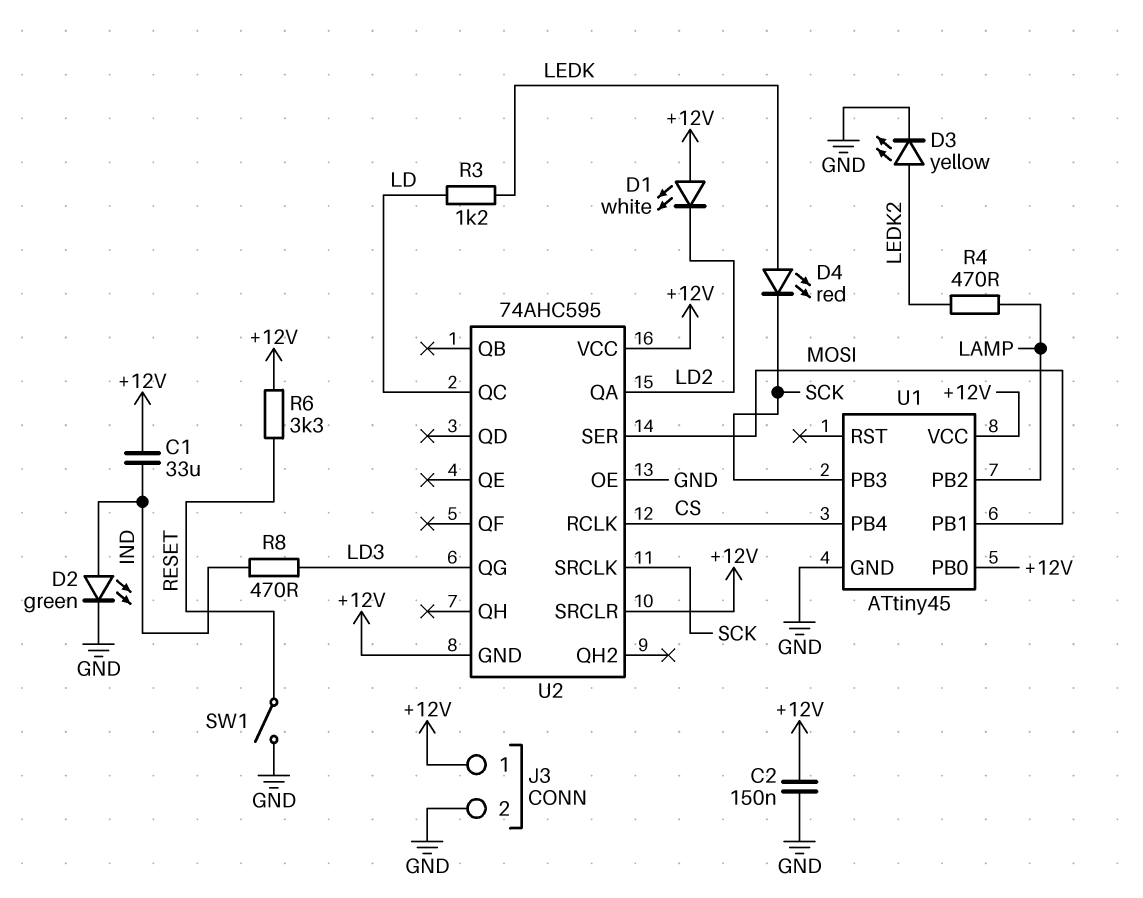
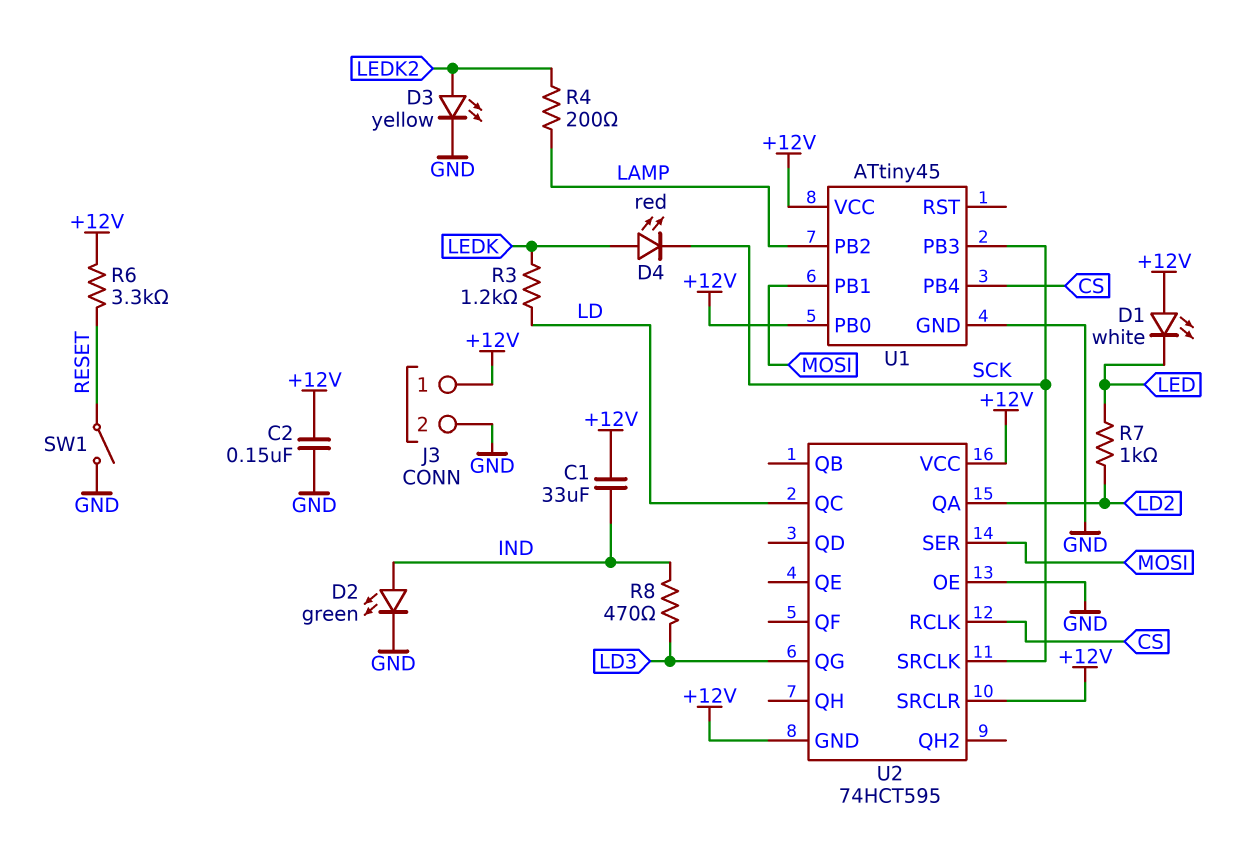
D1: LED white (A +12V, K LD2) -> LED white (A +12V, K LED)
R4: 470 (LAMP, LEDK2) -> 200 (LAMP, LEDK2)
R7: none -> 1k (LD2, LED)
U2: 74AHC595 -> 74HCT595

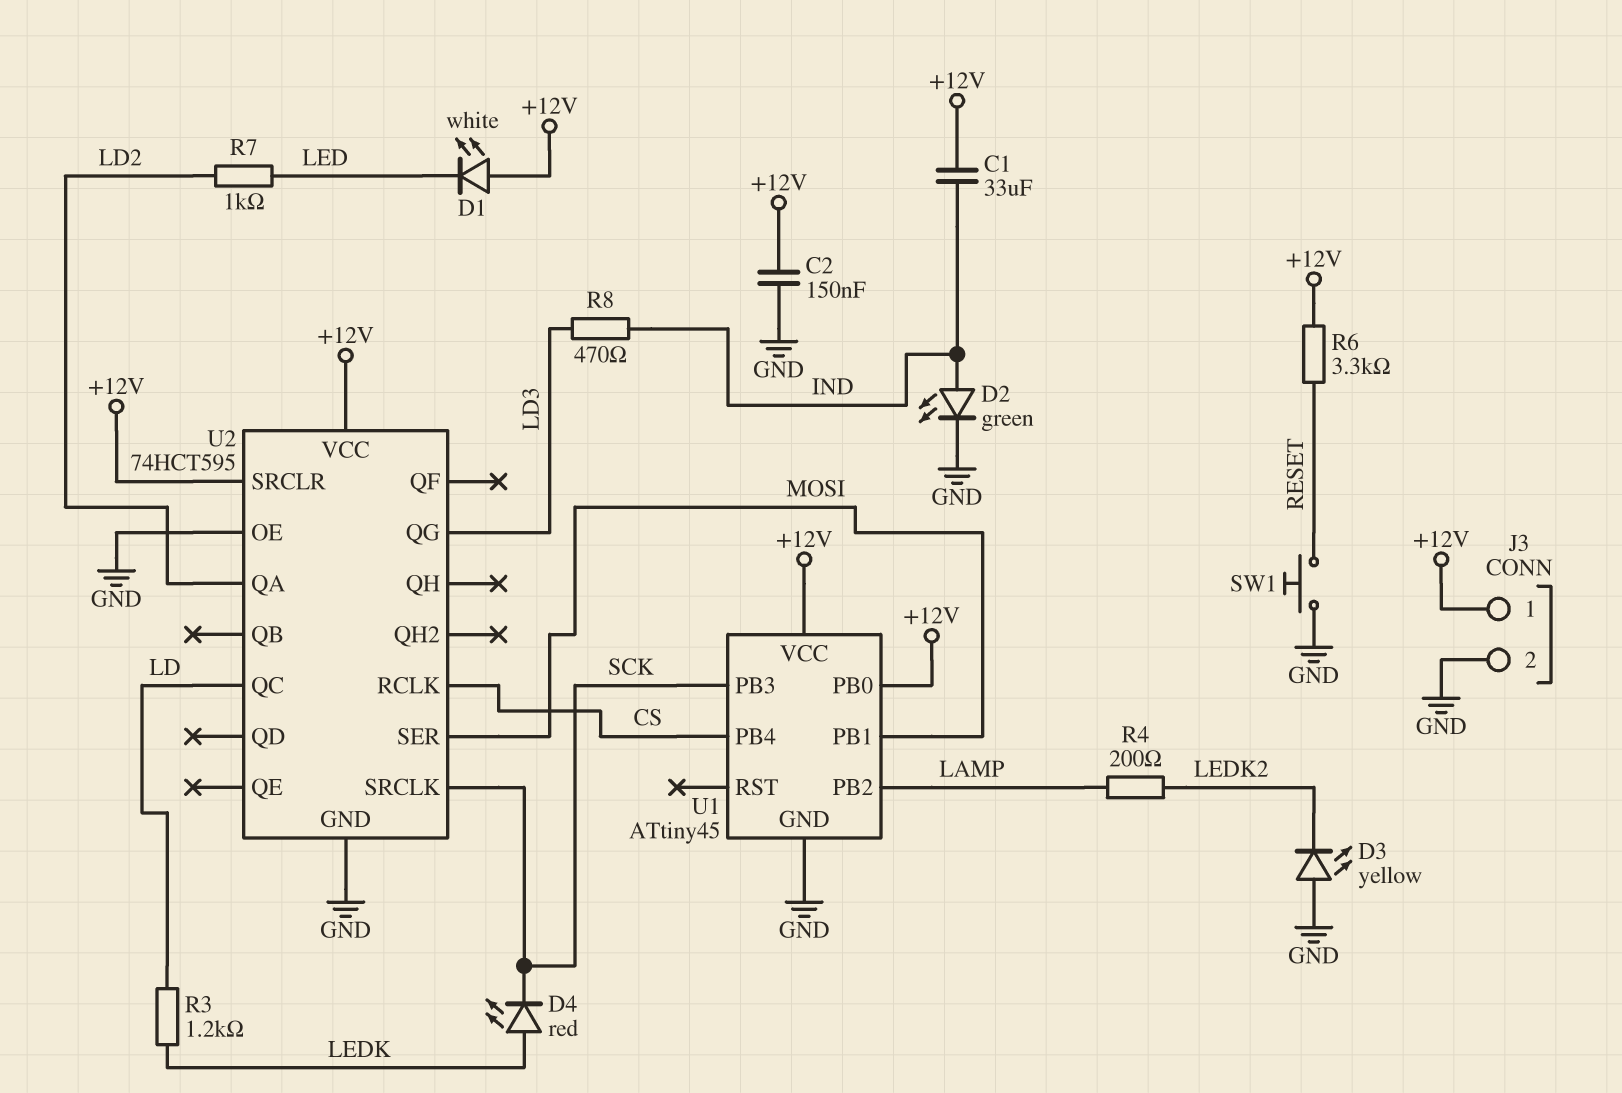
D3: LED yellow (A LEDK2, K GND) -> LED yellow (A GND, K LEDK2)
SW1: switch (GND, RESET) -> button (GND, RESET)
U2 pin GND: +12V -> GND

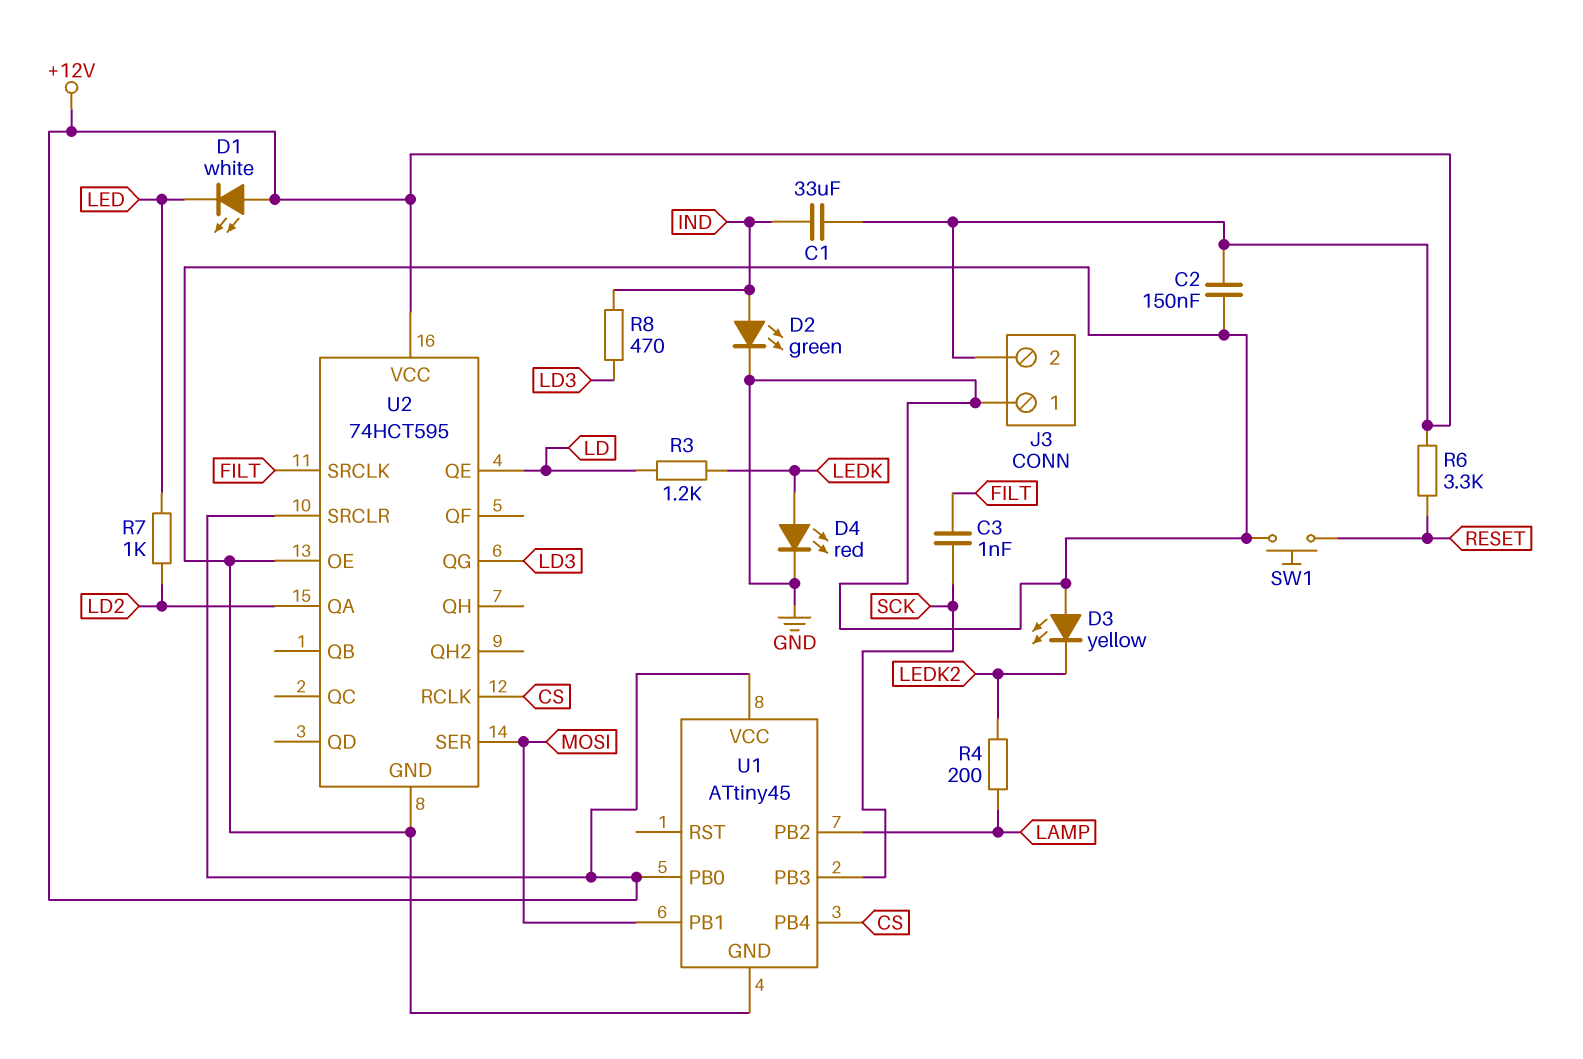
C3: none -> 1nF (FILT, SCK)
D4: LED red (A LEDK, K SCK) -> LED red (A LEDK, K GND)
J3 pin 1: +12V -> GND
J3 pin 2: GND -> +12V
U2 pin QC: LD -> none
U2 pin QE: none -> LD
U2 pin SRCLK: SCK -> FILT

